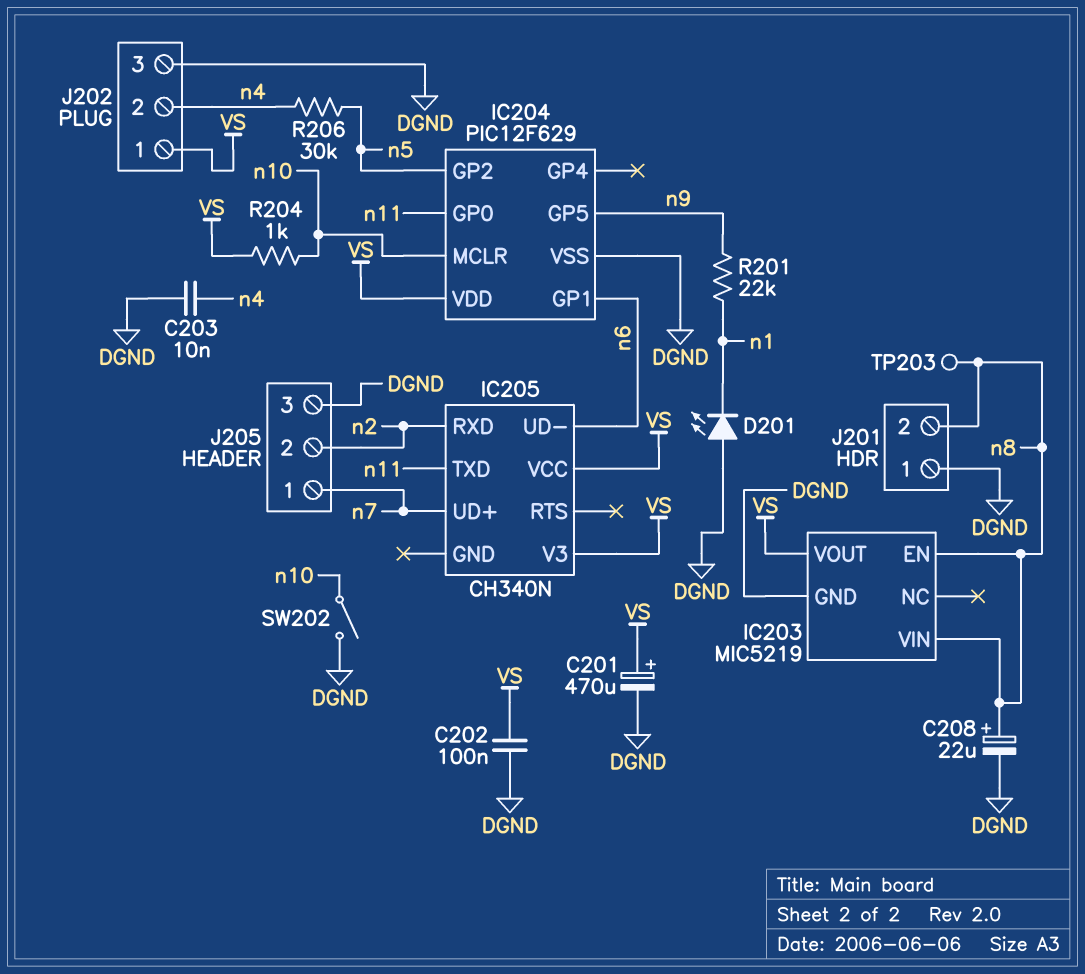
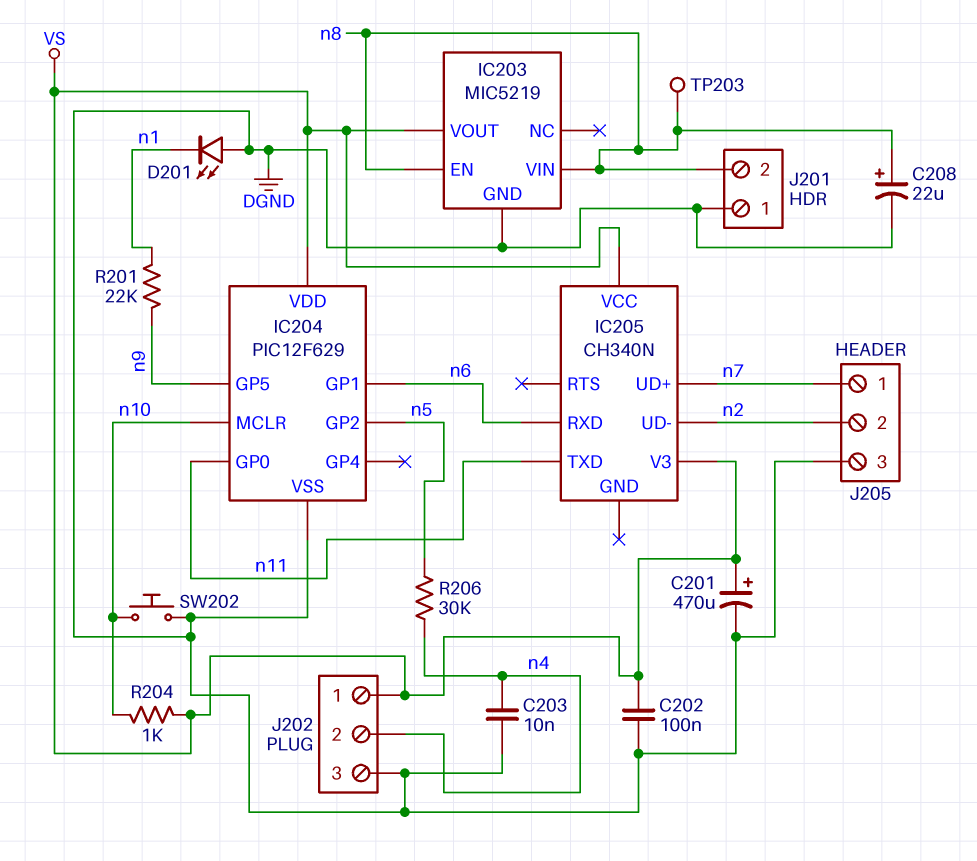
IC205 pin RXD: n2 -> n6
IC205 pin UD-: n6 -> n2
SW202: switch (DGND, n10) -> button (DGND, n10)

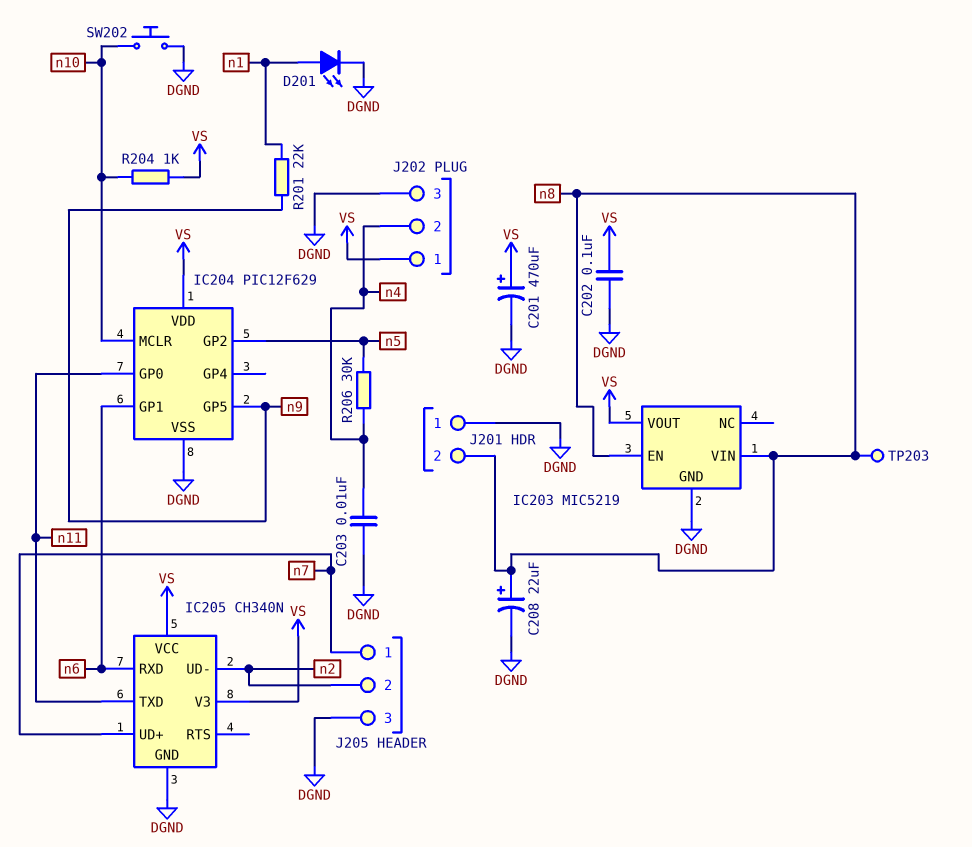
D201: LED (A DGND, K n1) -> LED (A n1, K DGND)
IC205 pin GND: none -> DGND

